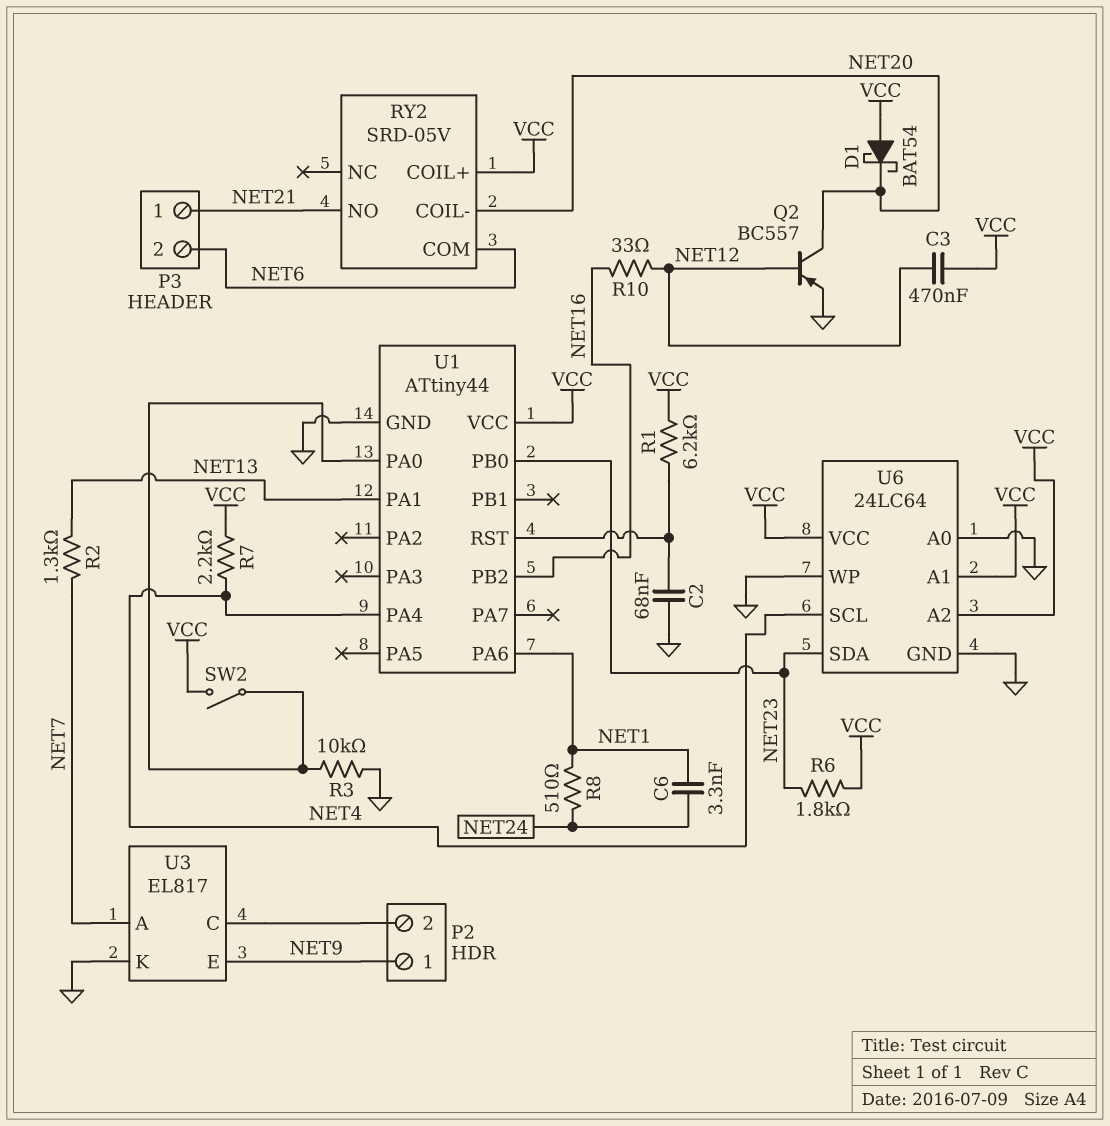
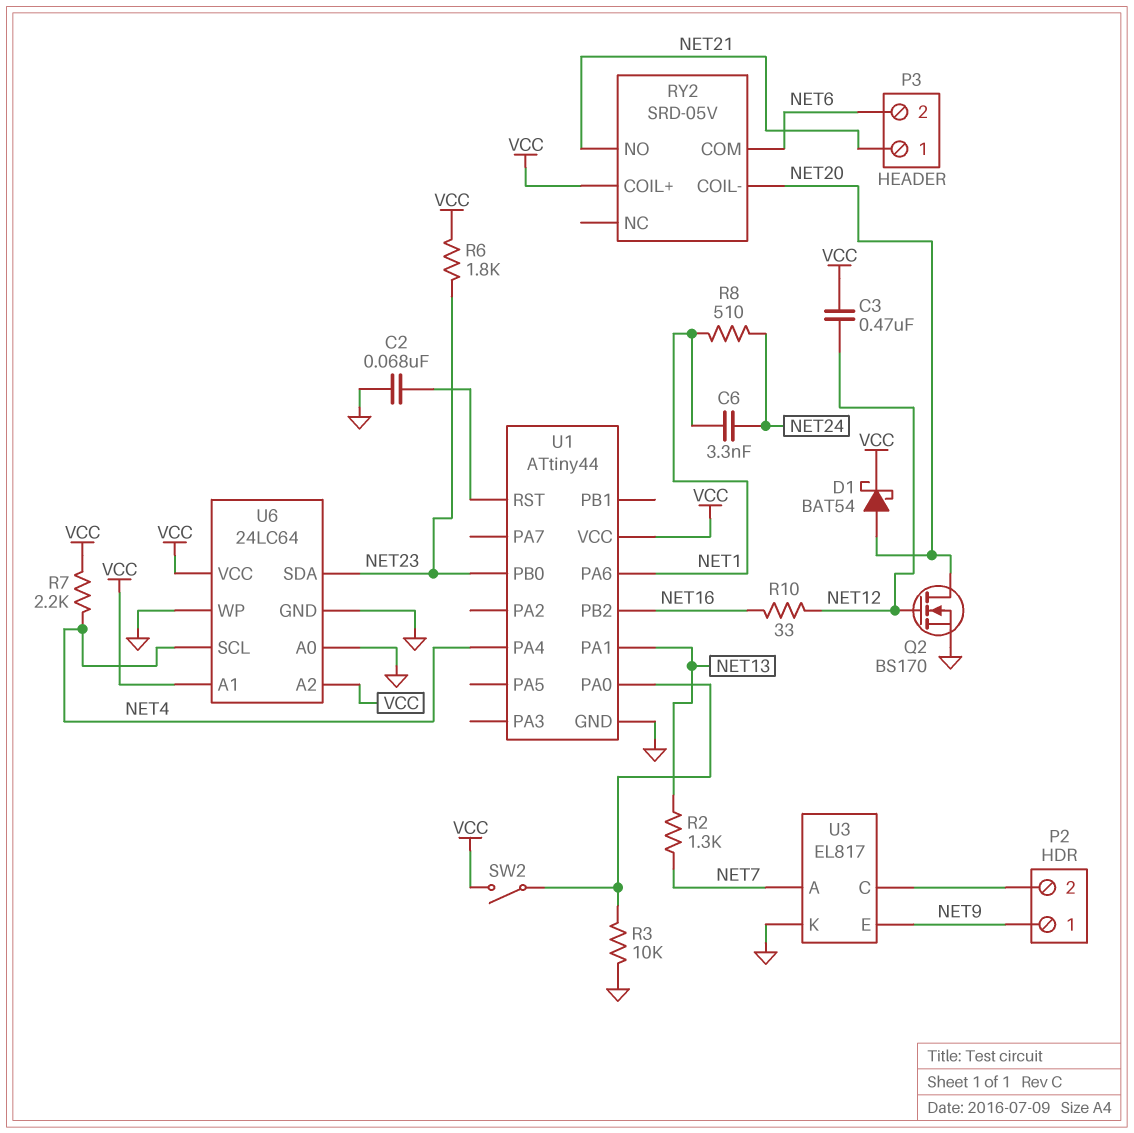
D1: schottky BAT54 (A VCC, K NET20) -> schottky BAT54 (A NET20, K VCC)
Q2: PNP BC557 (B NET12, C NET20, E GND) -> NMOS BS170 (G NET12, D NET20, S GND)
R1: 6.2k (U1/RST, VCC) -> none

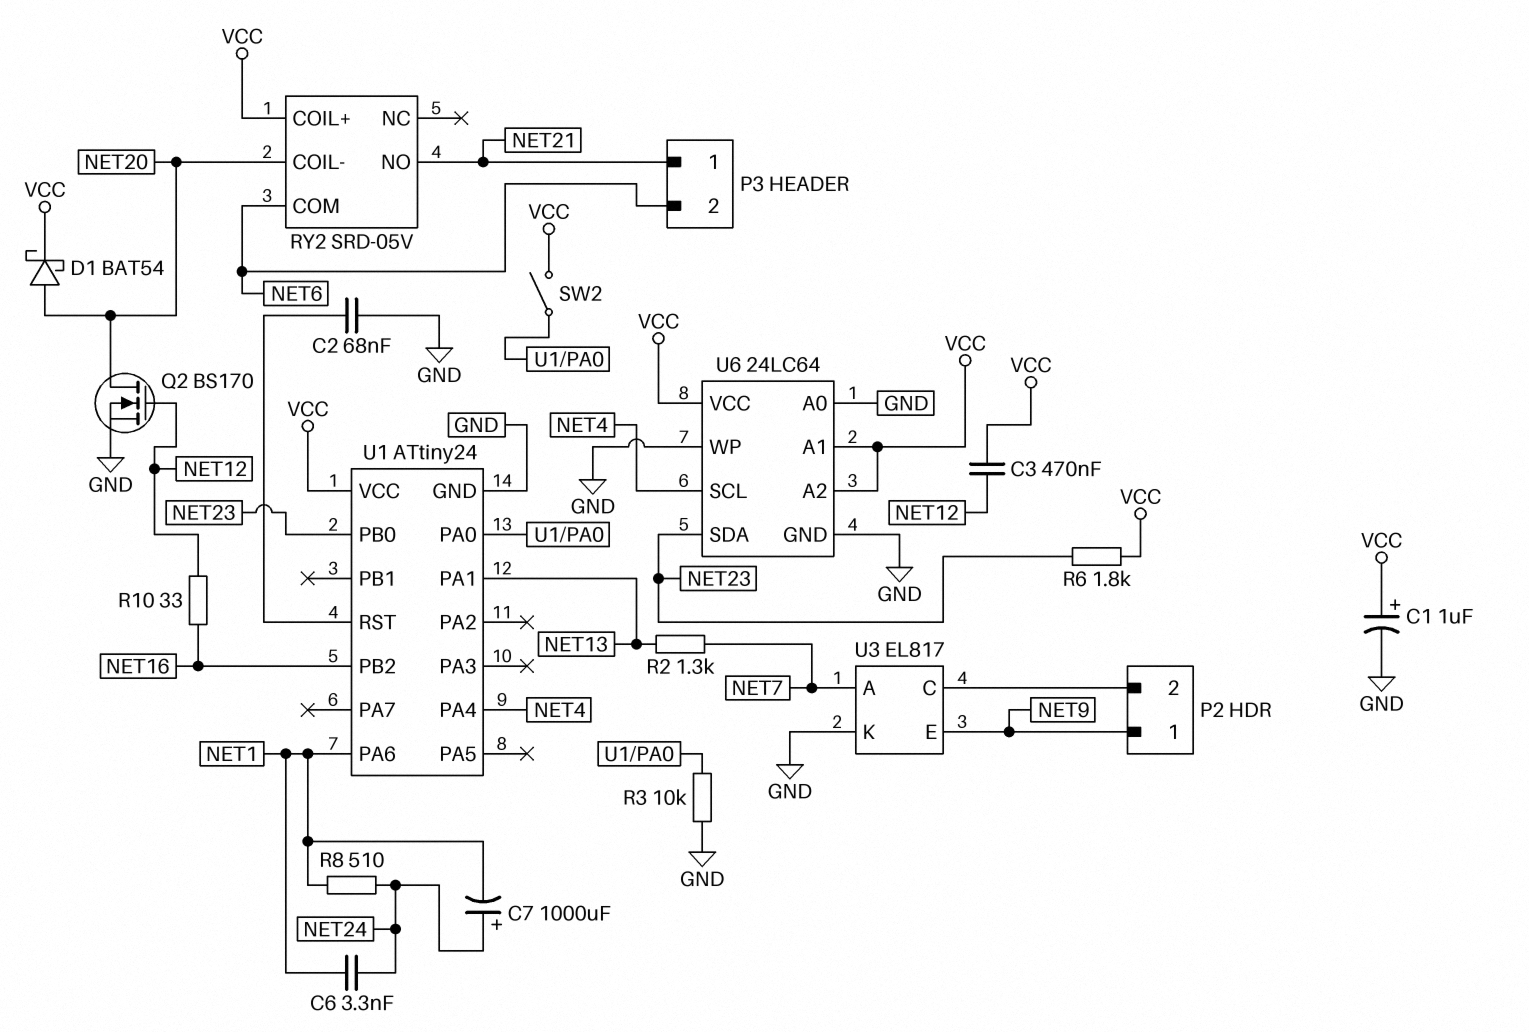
C1: none -> 1uF (plus VCC, minus GND)
C7: none -> 1000uF (plus NET24, minus NET1)
R7: 2.2k (NET4, VCC) -> none
U1: ATtiny44 -> ATtiny24

